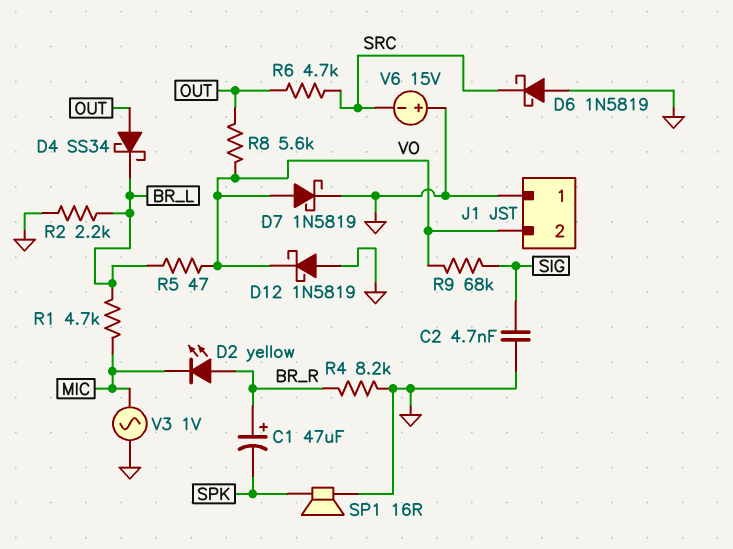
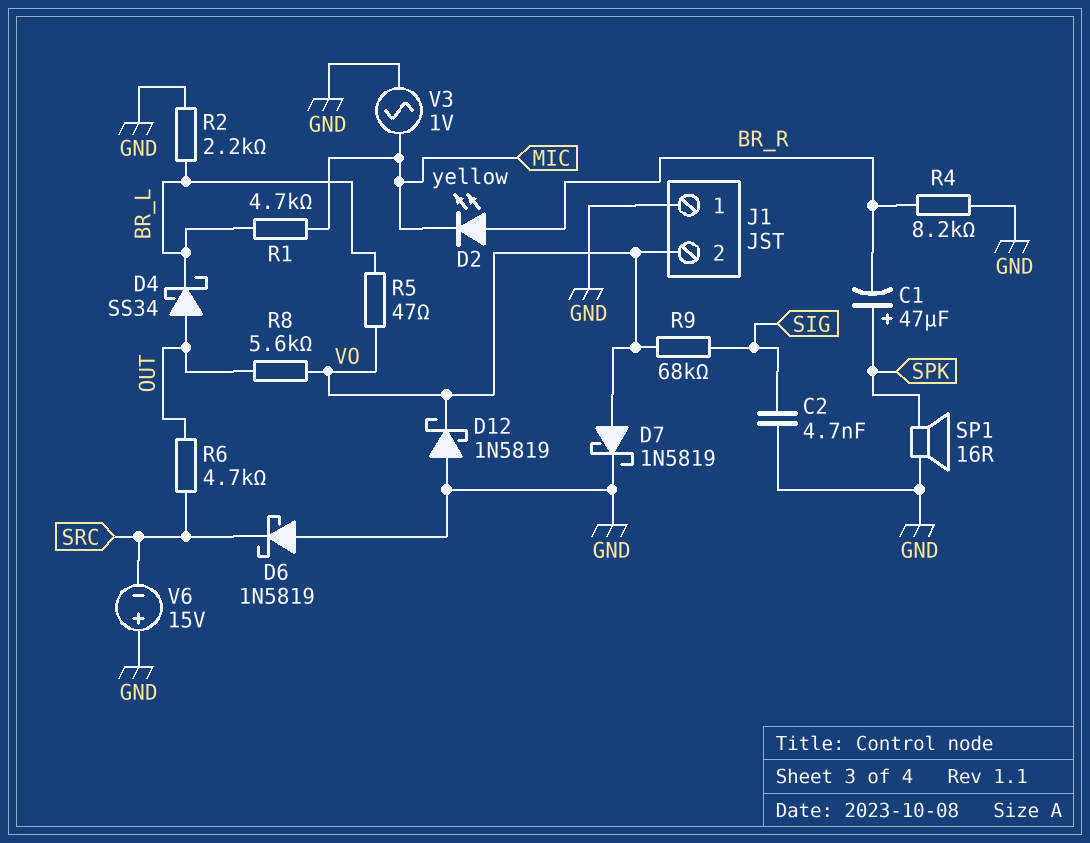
C1: 47uF (plus BR_R, minus SPK) -> 47uF (plus SPK, minus BR_R)

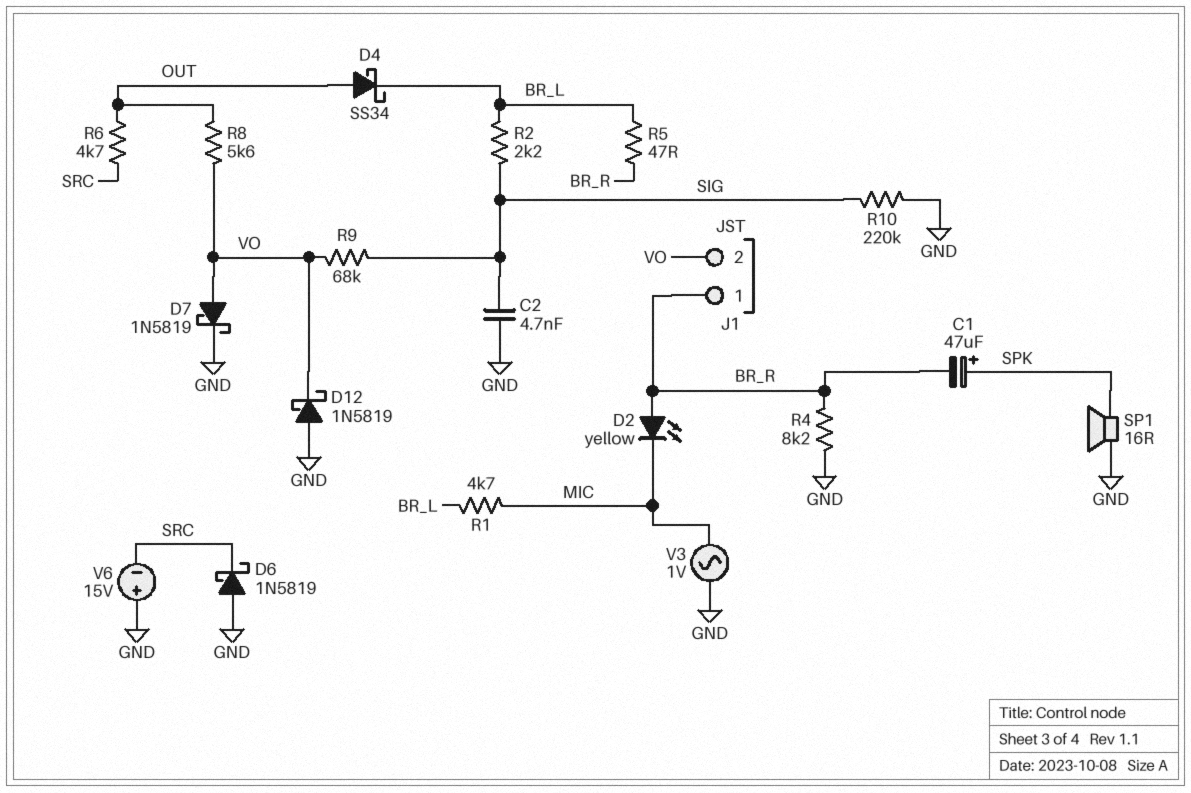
J1 pin 1: GND -> BR_R
R2: 2.2k (BR_L, GND) -> 2.2k (BR_L, SIG)
R5: 47 (BR_L, VO) -> 47 (BR_L, BR_R)
R10: none -> 220k (GND, SIG)

